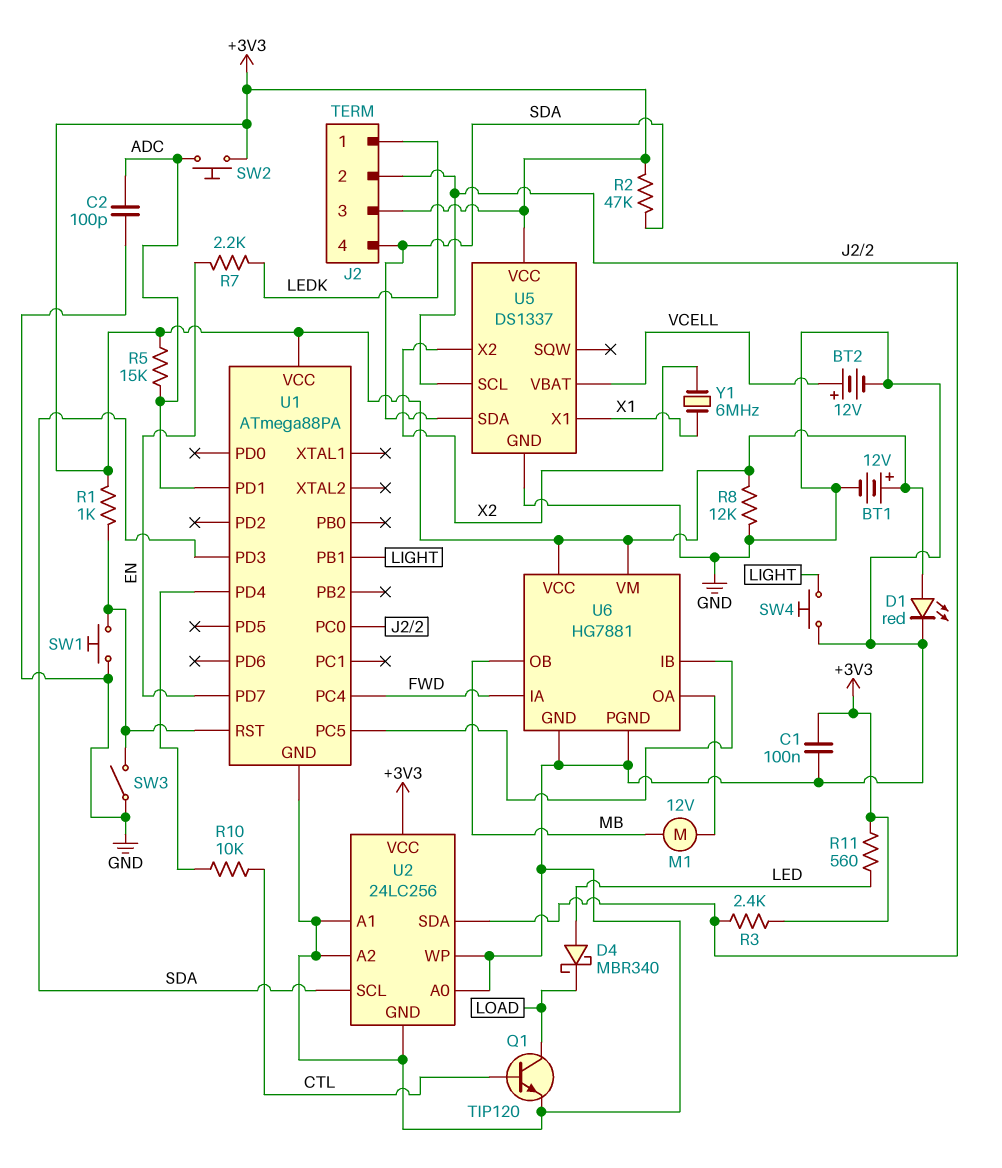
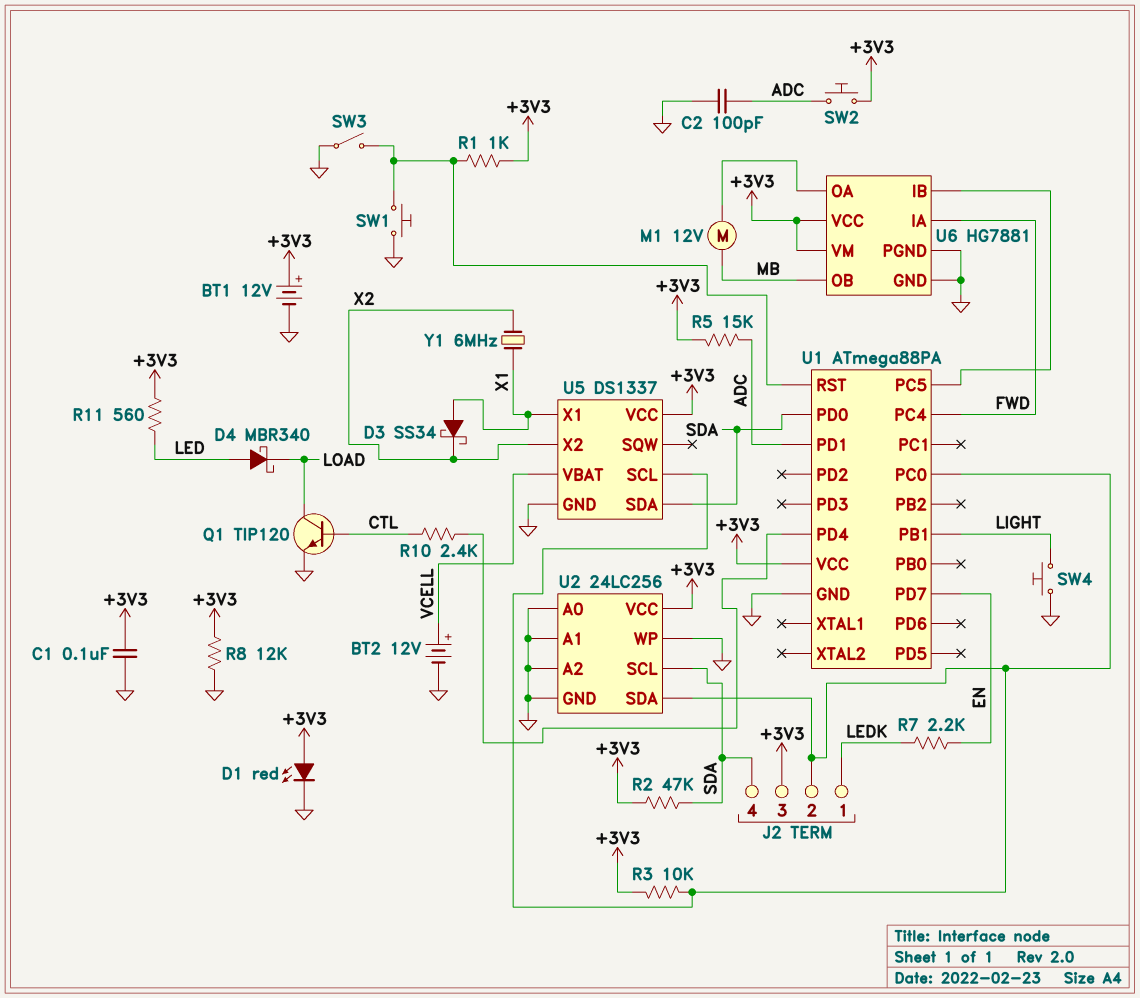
D3: none -> schottky SS34 (A X1, K X2)
R3: 2.4k (+3V3, J2/2) -> 10k (+3V3, J2/2)
R10: 10k (CTL, U1/PD4) -> 2.4k (CTL, U1/PD4)
U1 pin PD0: none -> SDA
U1 pin PD3: SDA -> none

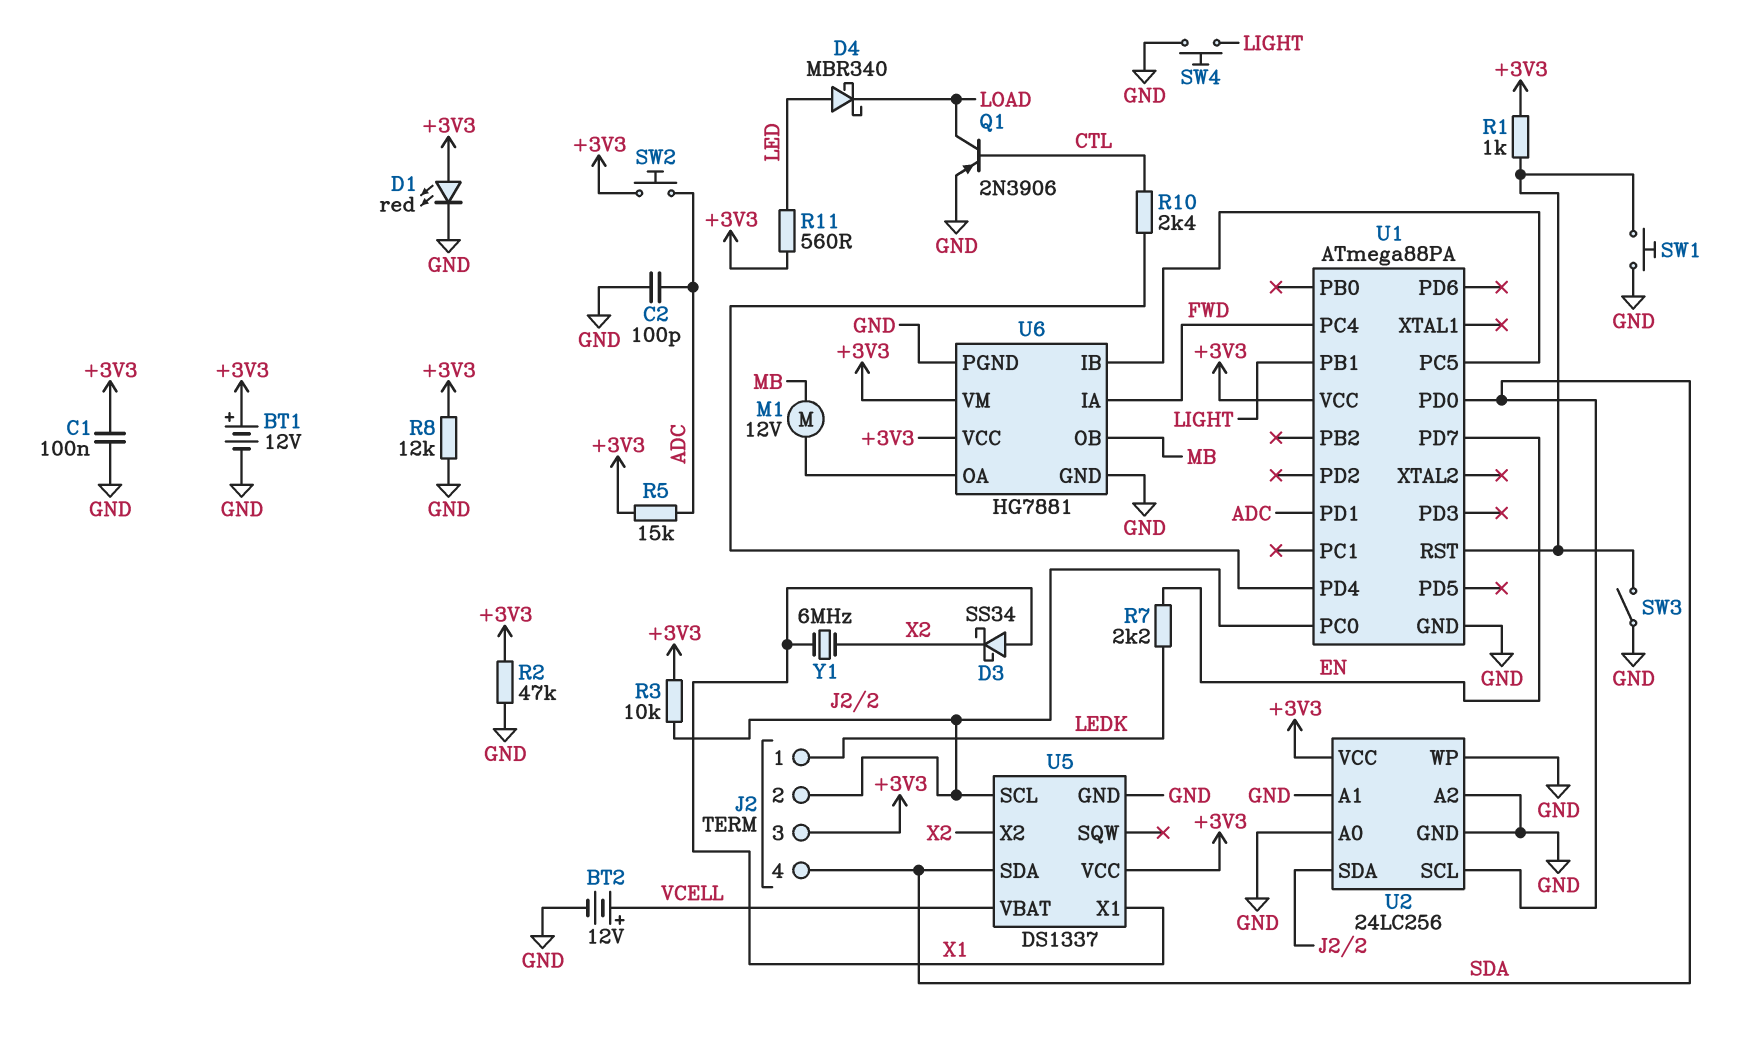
Q1: NPN TIP120 (B CTL, C LOAD, E GND) -> PNP 2N3906 (B CTL, C LOAD, E GND)
R2: 47k (+3V3, SDA) -> 47k (+3V3, GND)

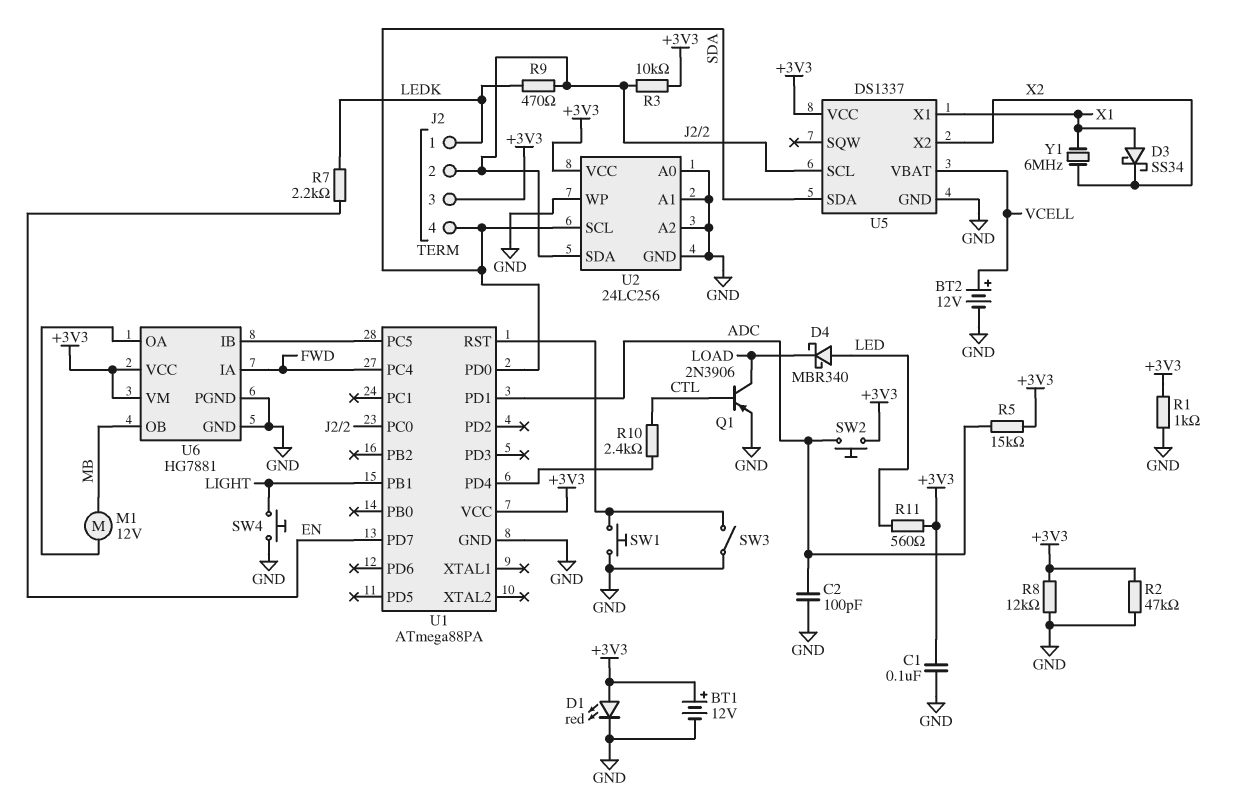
R1: 1k (+3V3, U1/RST) -> 1k (+3V3, GND)
R9: none -> 470 (J2/2, LEDK)

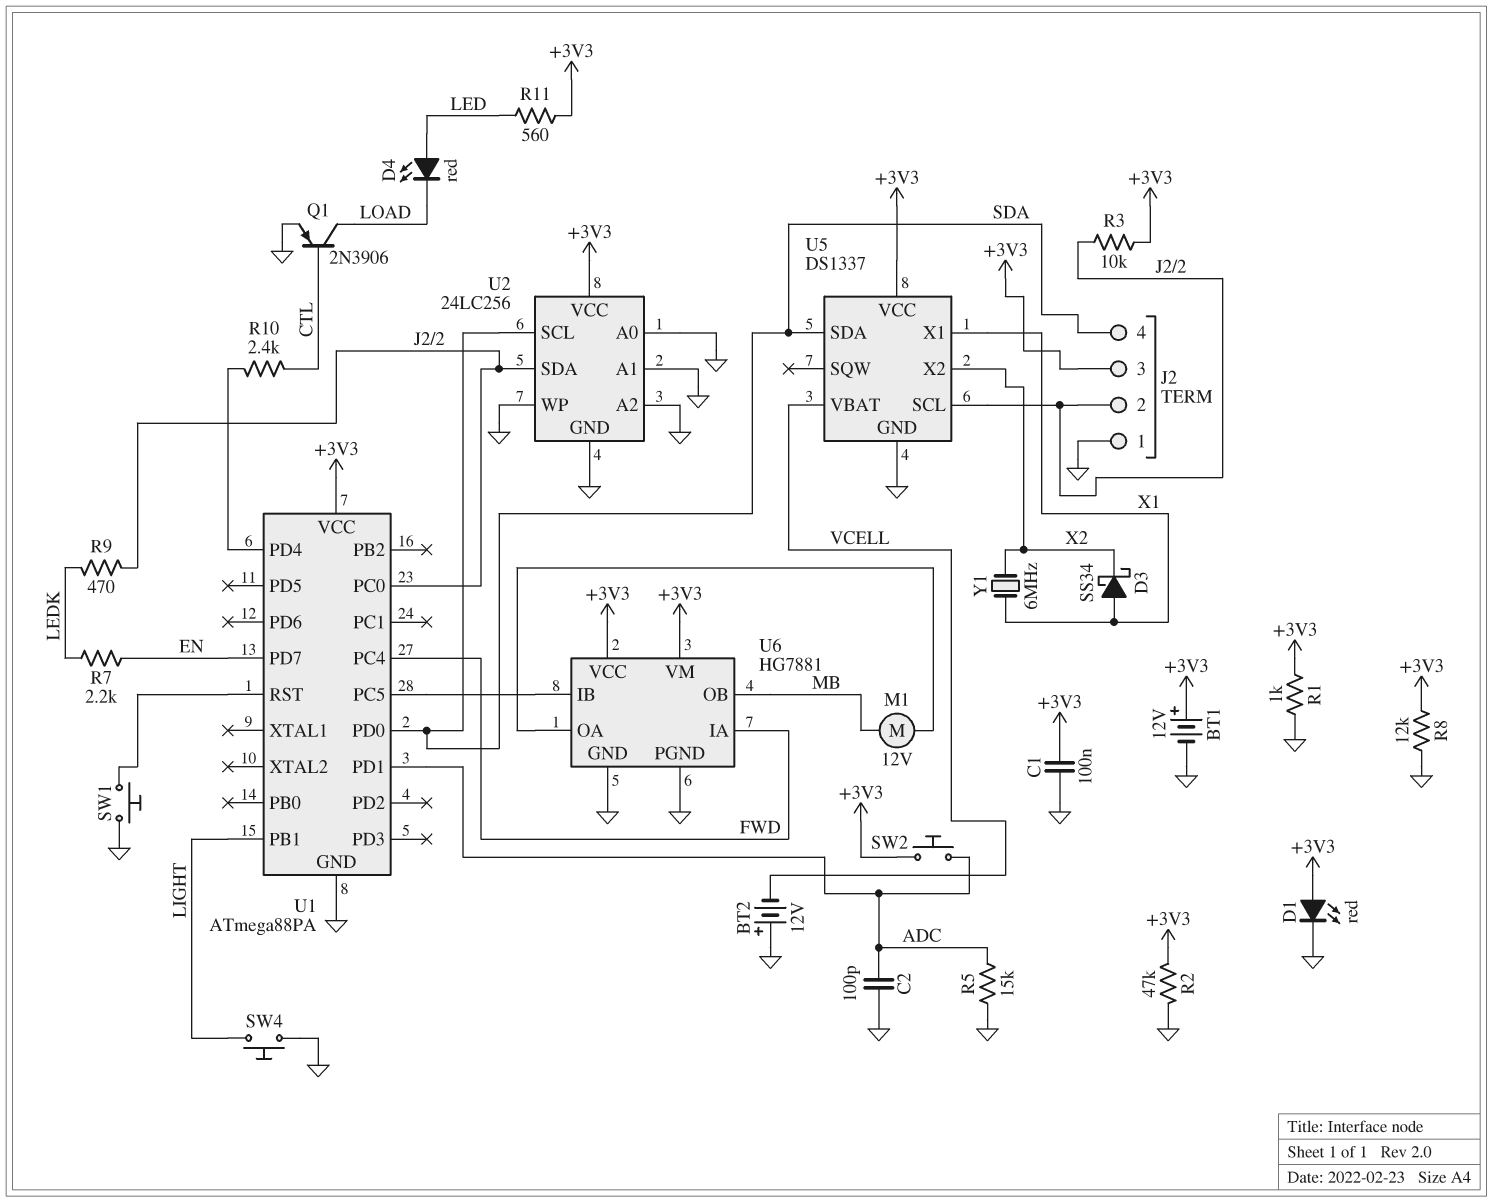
BT2: 12V (plus VCELL, minus GND) -> 12V (plus GND, minus VCELL)
D4: schottky MBR340 (A LED, K LOAD) -> LED red (A LED, K LOAD)
J2 pin 1: LEDK -> GND
R5: 15k (+3V3, ADC) -> 15k (ADC, GND)
SW3: switch (GND, U1/RST) -> none

